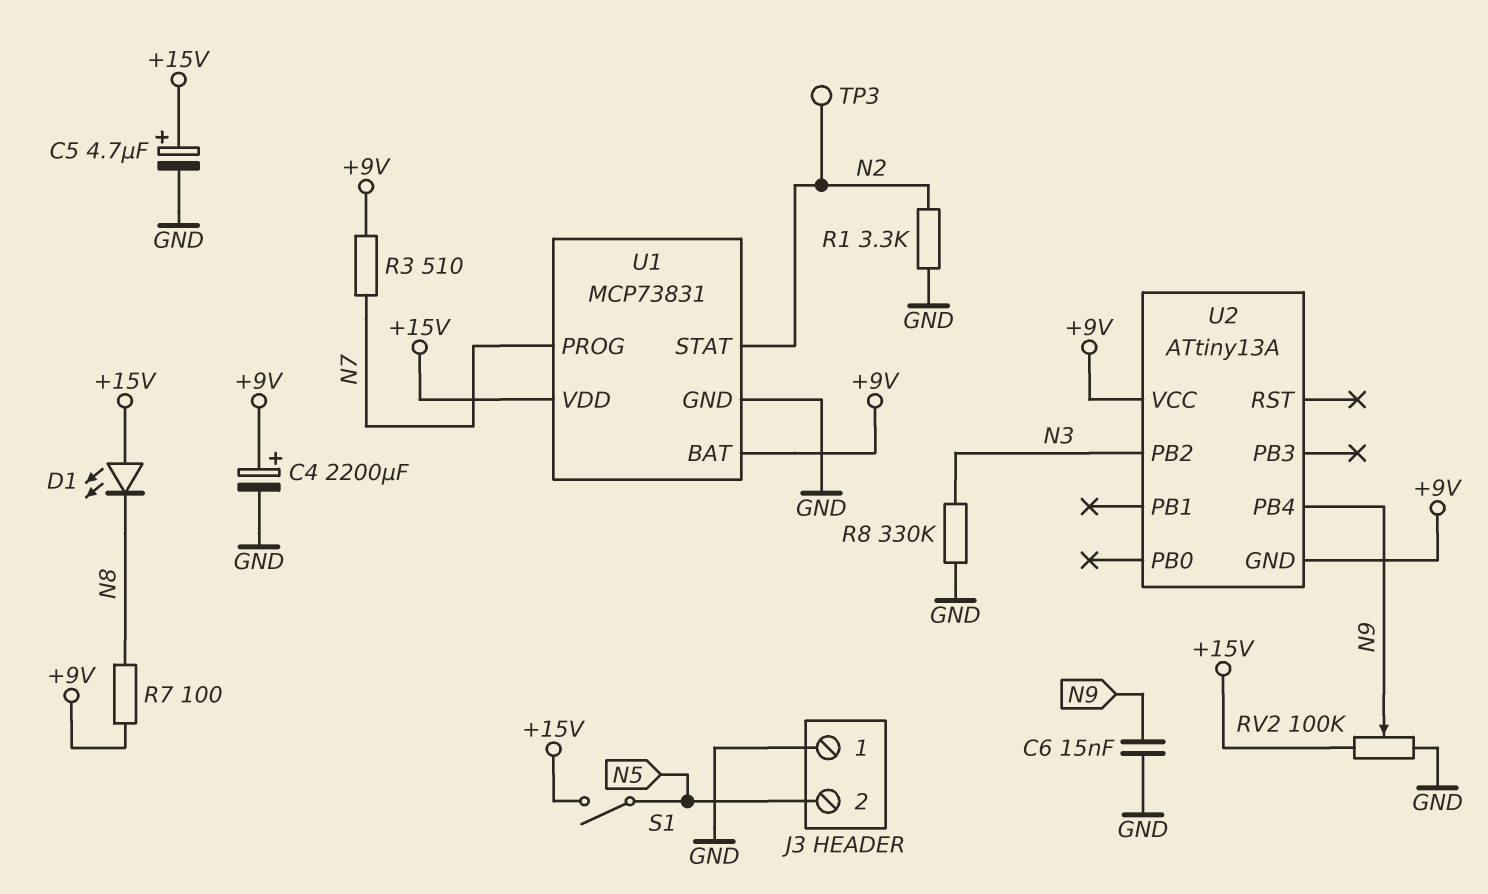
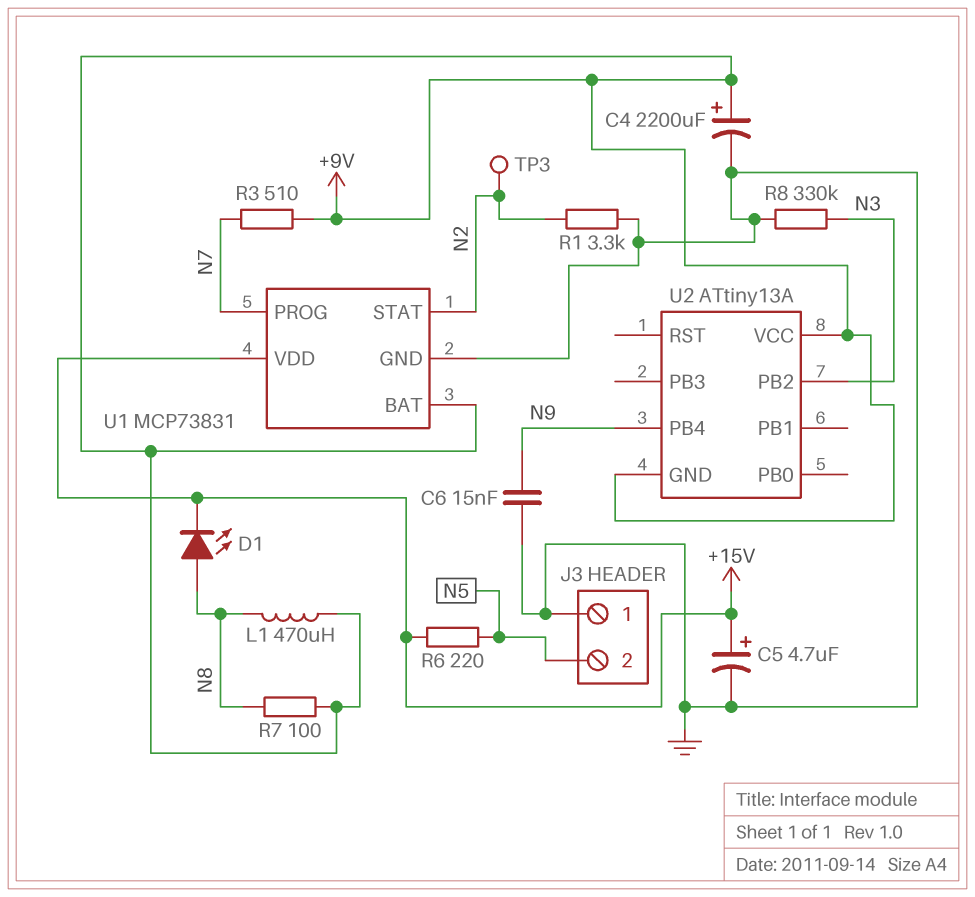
D1: LED (A +15V, K N8) -> LED (A N8, K +15V)
L1: none -> 470uH (+9V, N8)
R6: none -> 220 (+15V, N5)
RV2: 100k (+15V, GND, wiper N9) -> none
S1: switch (+15V, N5) -> none

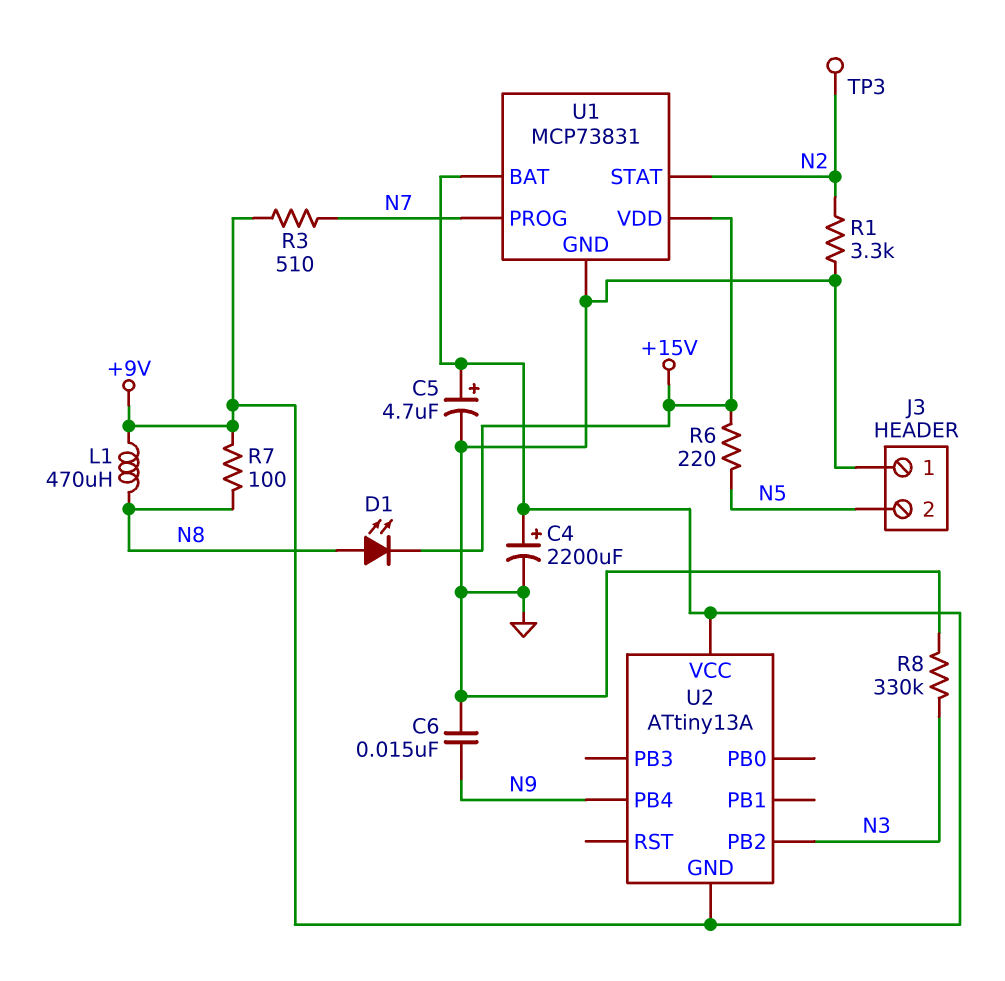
C5: 4.7uF (plus +15V, minus GND) -> 4.7uF (plus +9V, minus GND)

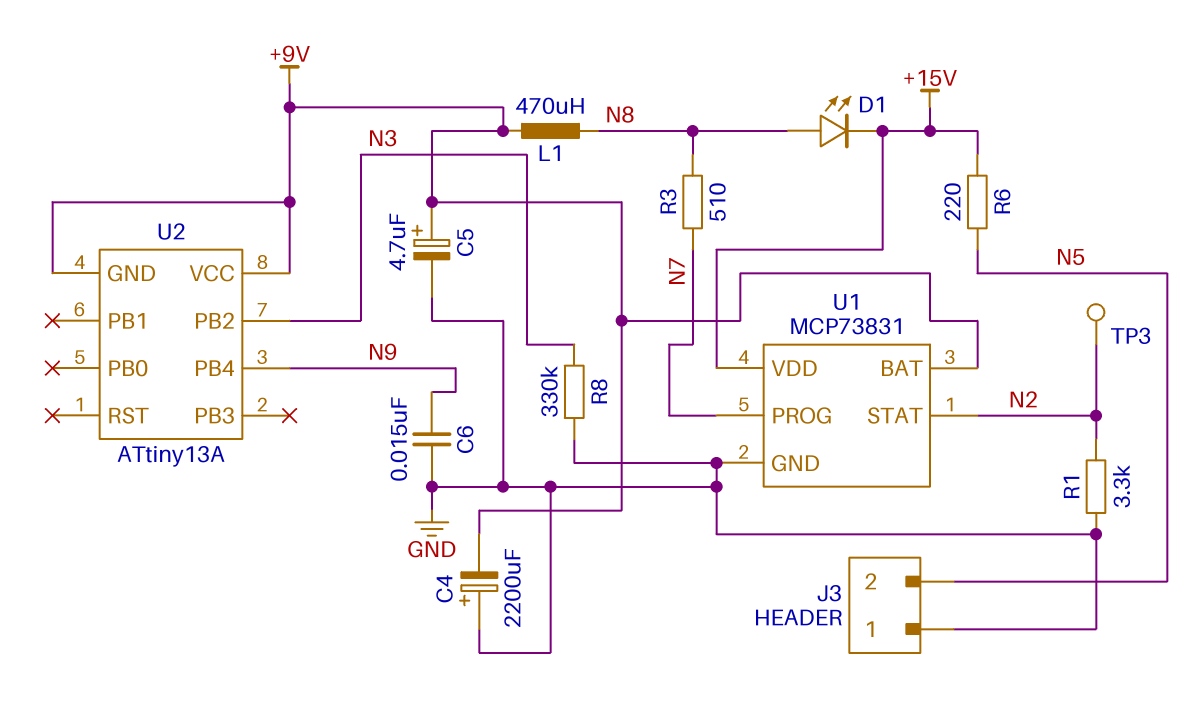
C4: 2200uF (plus +9V, minus GND) -> 2200uF (plus GND, minus +9V)
R3: 510 (+9V, N7) -> 510 (N7, N8)
R7: 100 (+9V, N8) -> none

